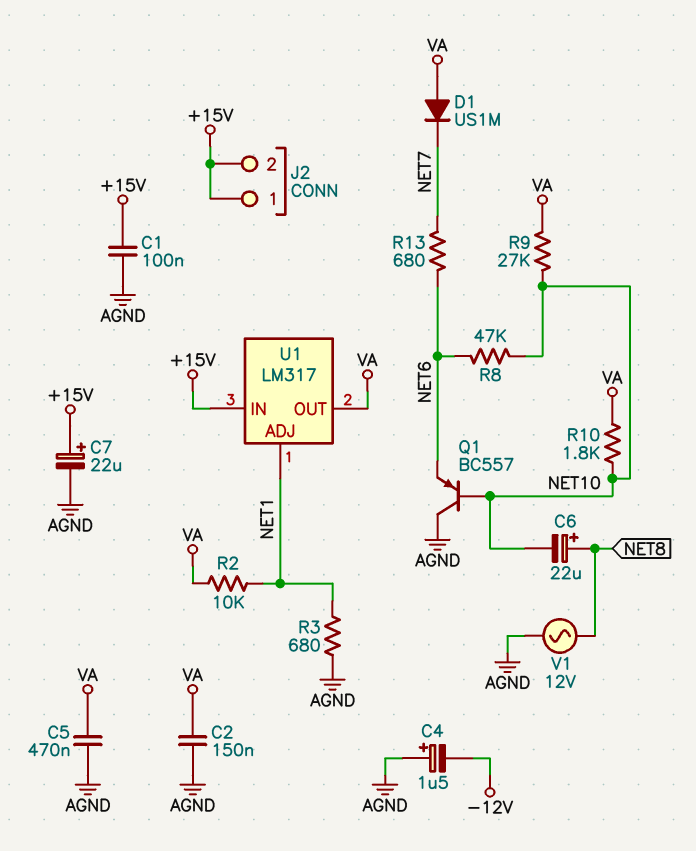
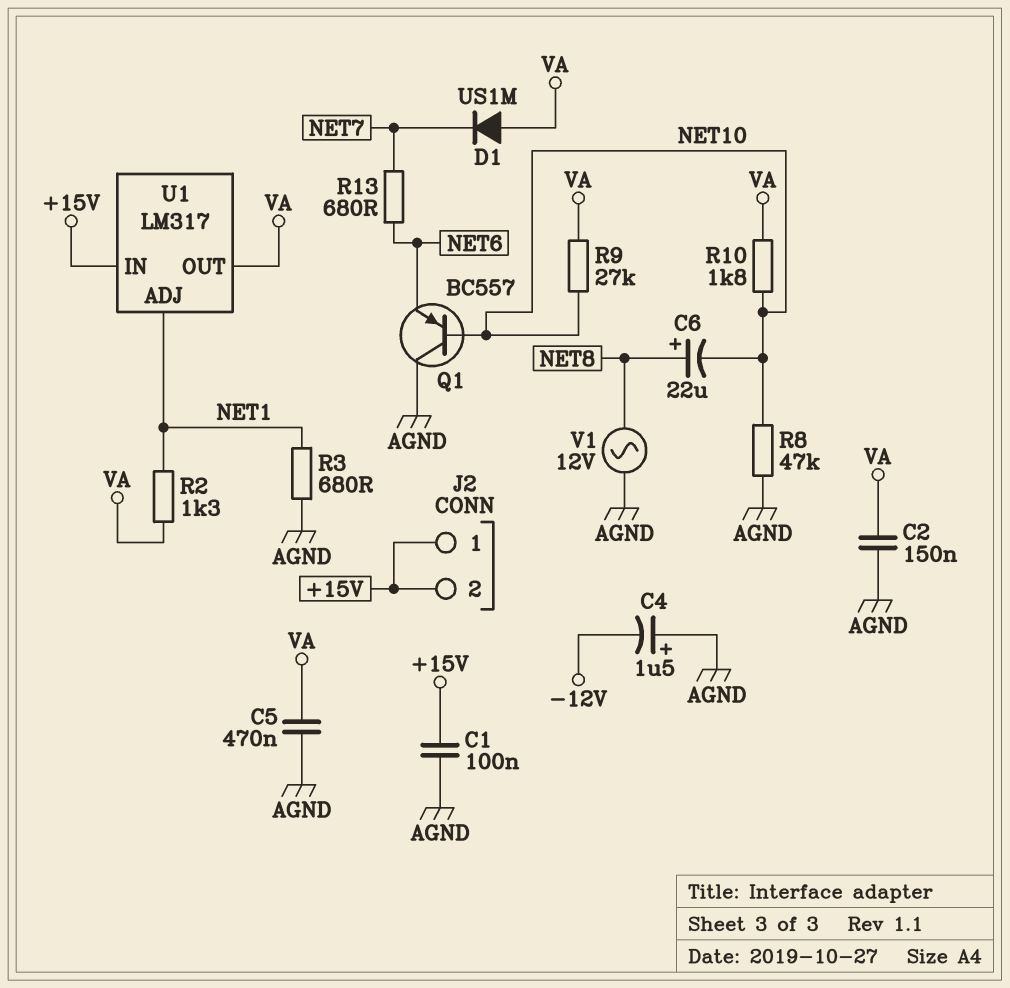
C7: 22uF (plus +15V, minus AGND) -> none
R2: 10k (NET1, VA) -> 1.3k (NET1, VA)
R8: 47k (NET6, NET10) -> 47k (AGND, NET10)

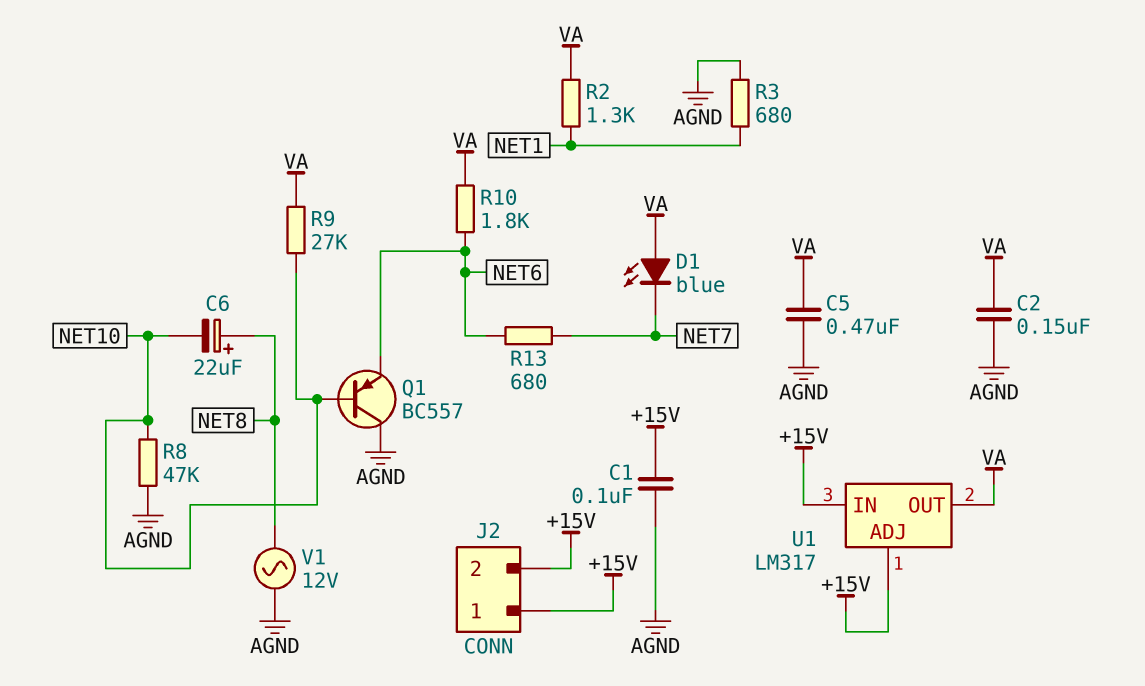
C4: 1.5uF (plus AGND, minus -12V) -> none
D1: diode US1M (A VA, K NET7) -> LED blue (A VA, K NET7)
R10: 1.8k (NET10, VA) -> 1.8k (NET6, VA)
U1 pin ADJ: NET1 -> +15V

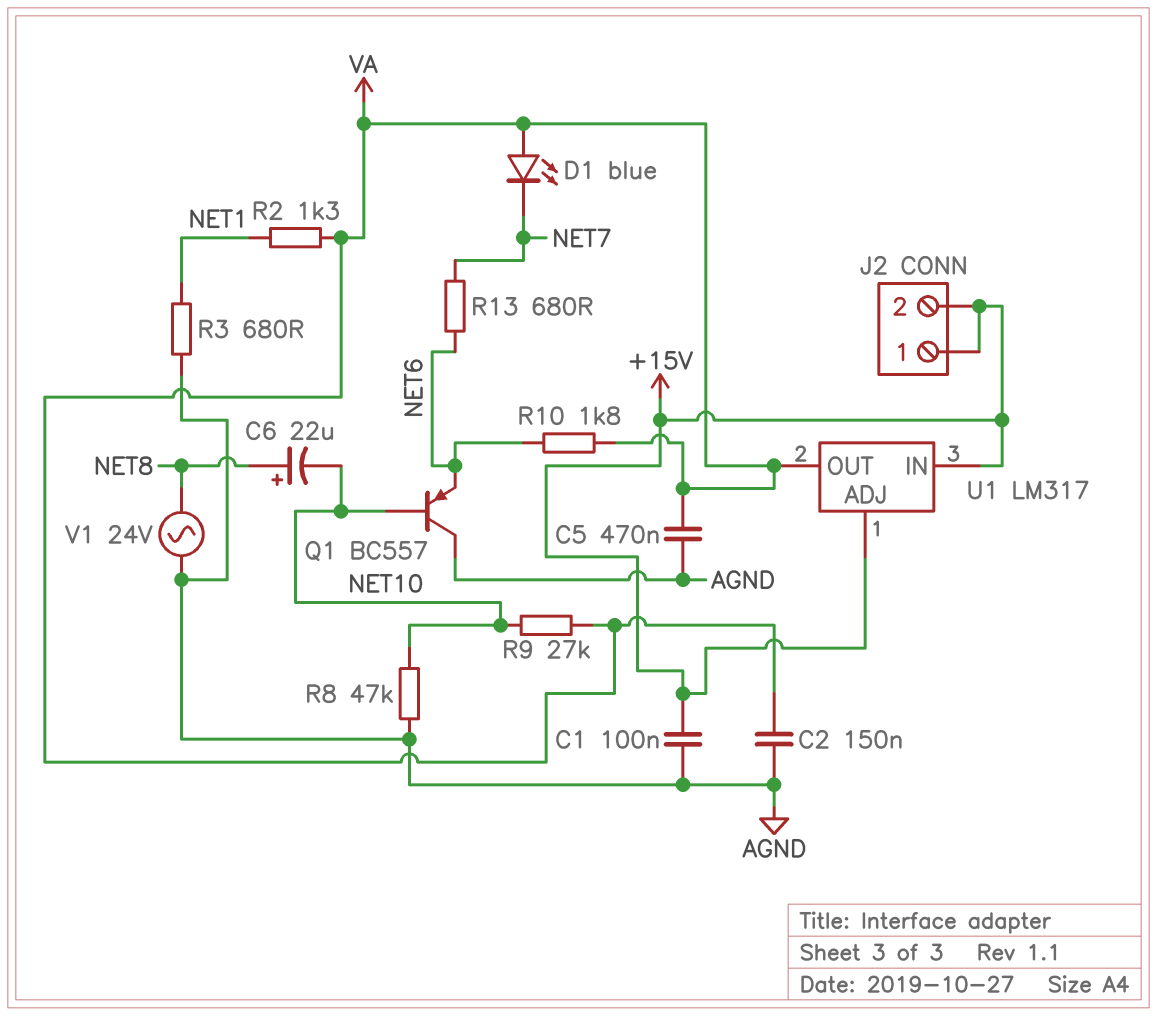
V1: AC 12V (AGND, NET8) -> AC 24V (AGND, NET8)

